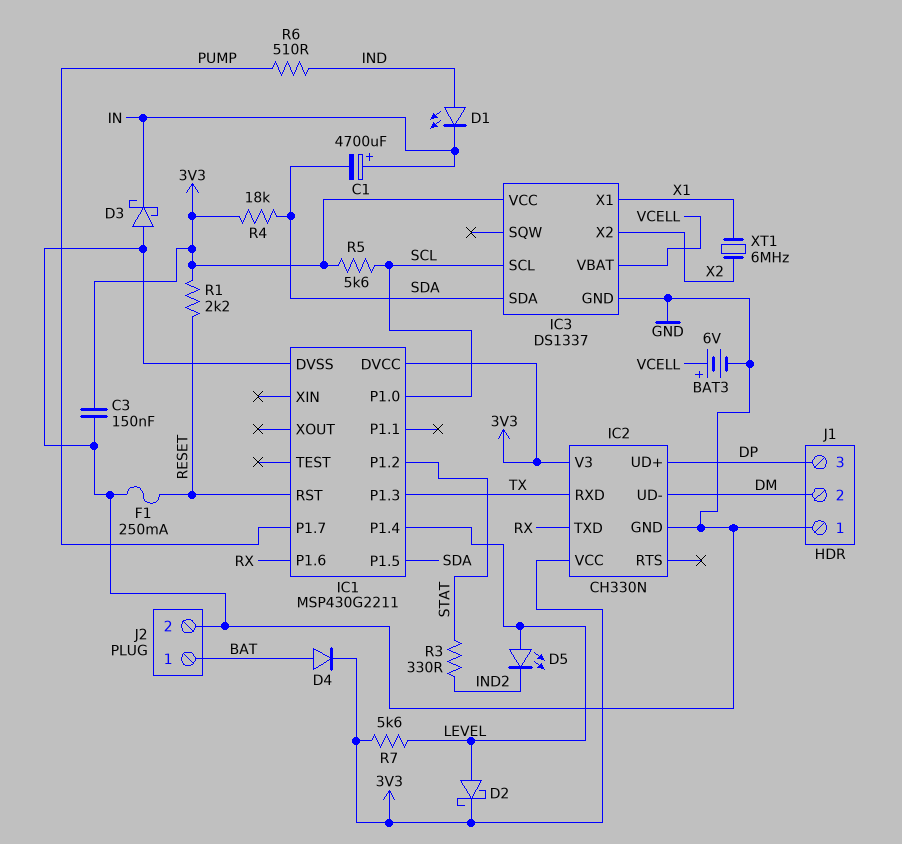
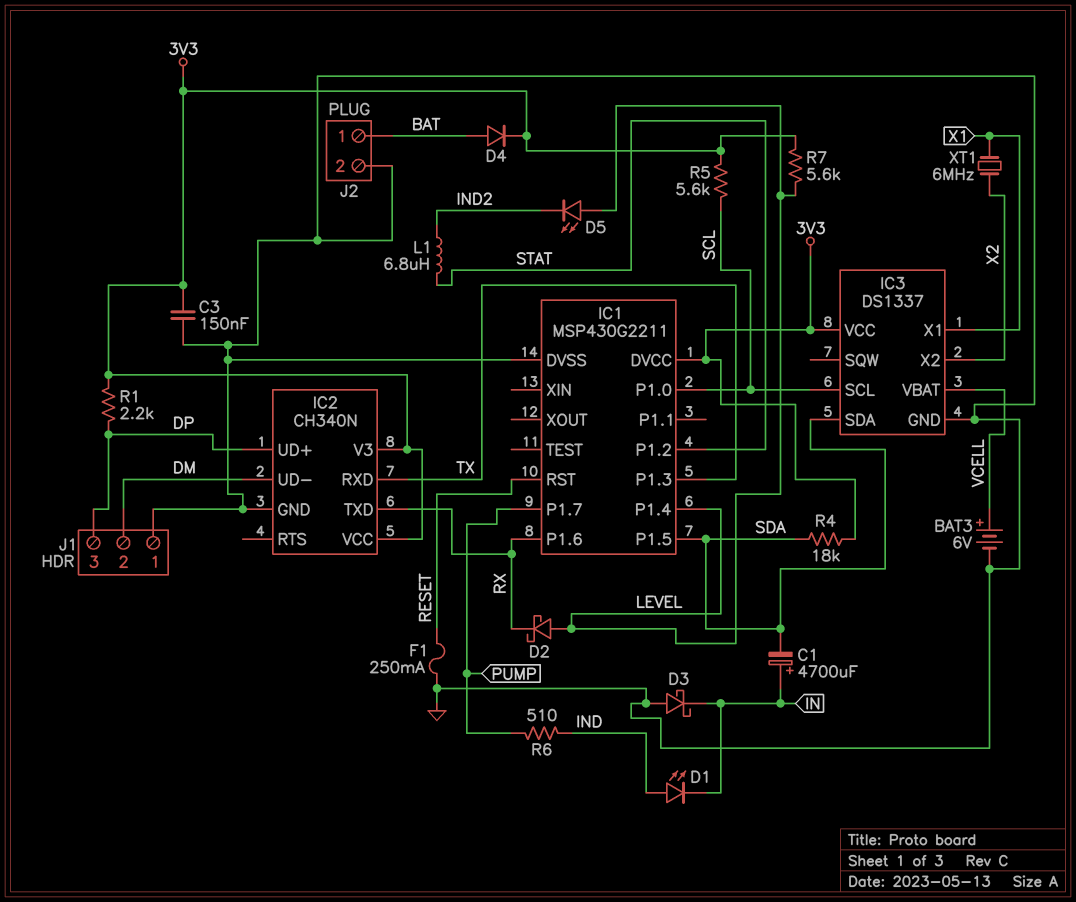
D2: schottky (A LEVEL, K 3V3) -> schottky (A LEVEL, K RX)
IC2: CH330N -> CH340N
L1: none -> 6.8uH (IND2, STAT)
R1: 2.2k (3V3, RESET) -> 2.2k (3V3, DP)
R3: 330 (IND2, STAT) -> none

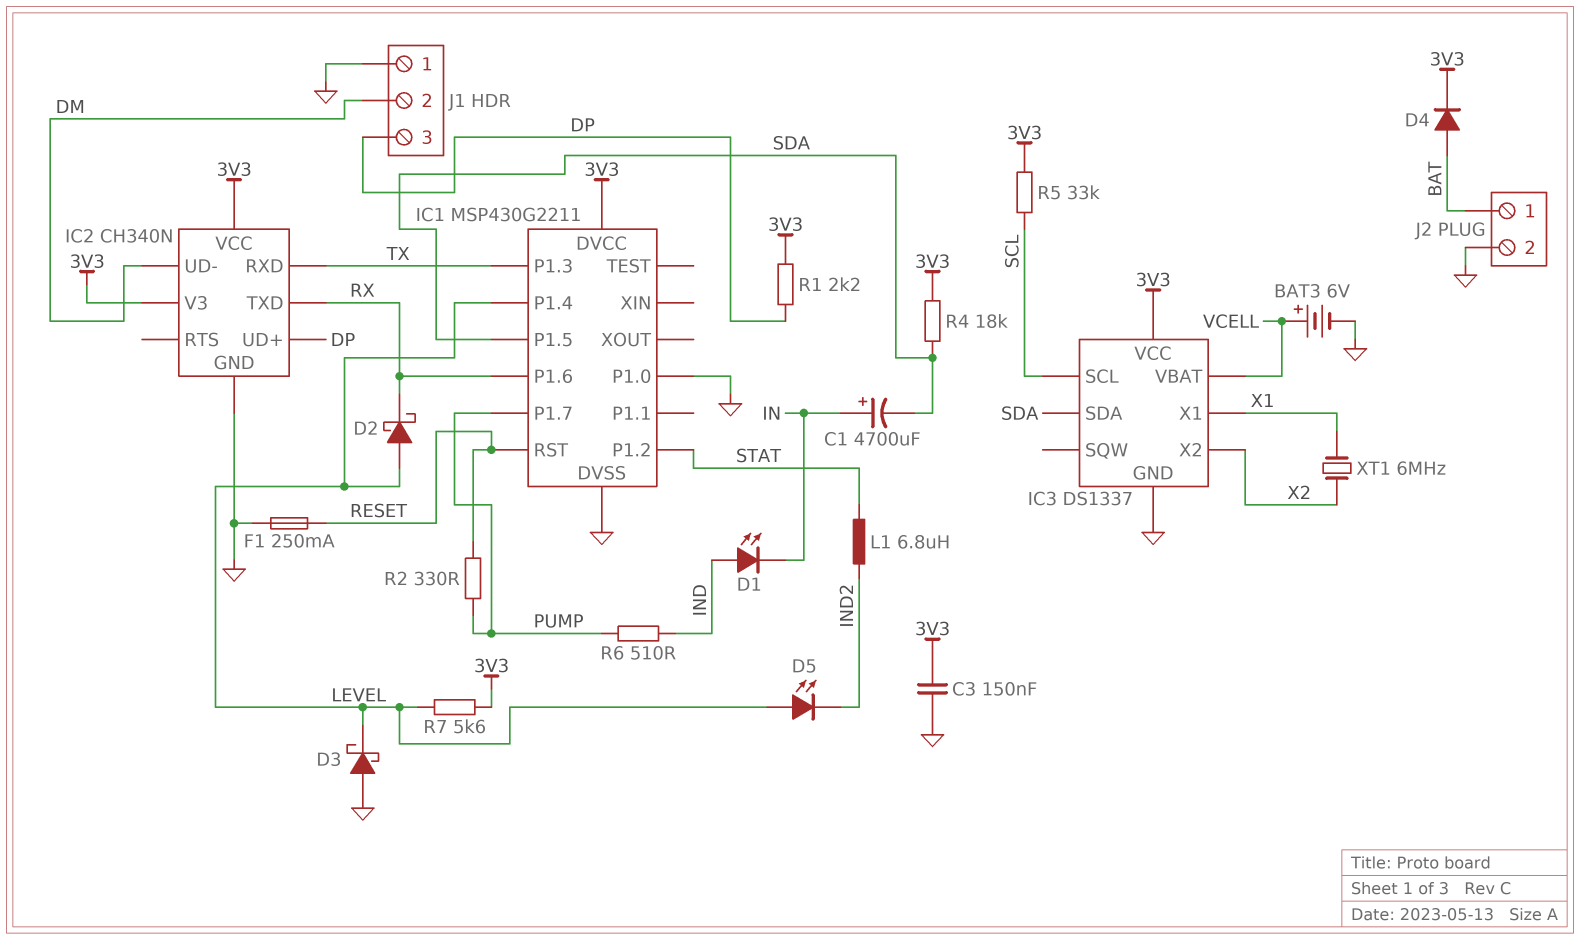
D3: schottky (A GND, K IN) -> schottky (A GND, K LEVEL)
IC1 pin P1.0: SCL -> GND
R2: none -> 330 (PUMP, RESET)
R5: 5.6k (3V3, SCL) -> 33k (3V3, SCL)

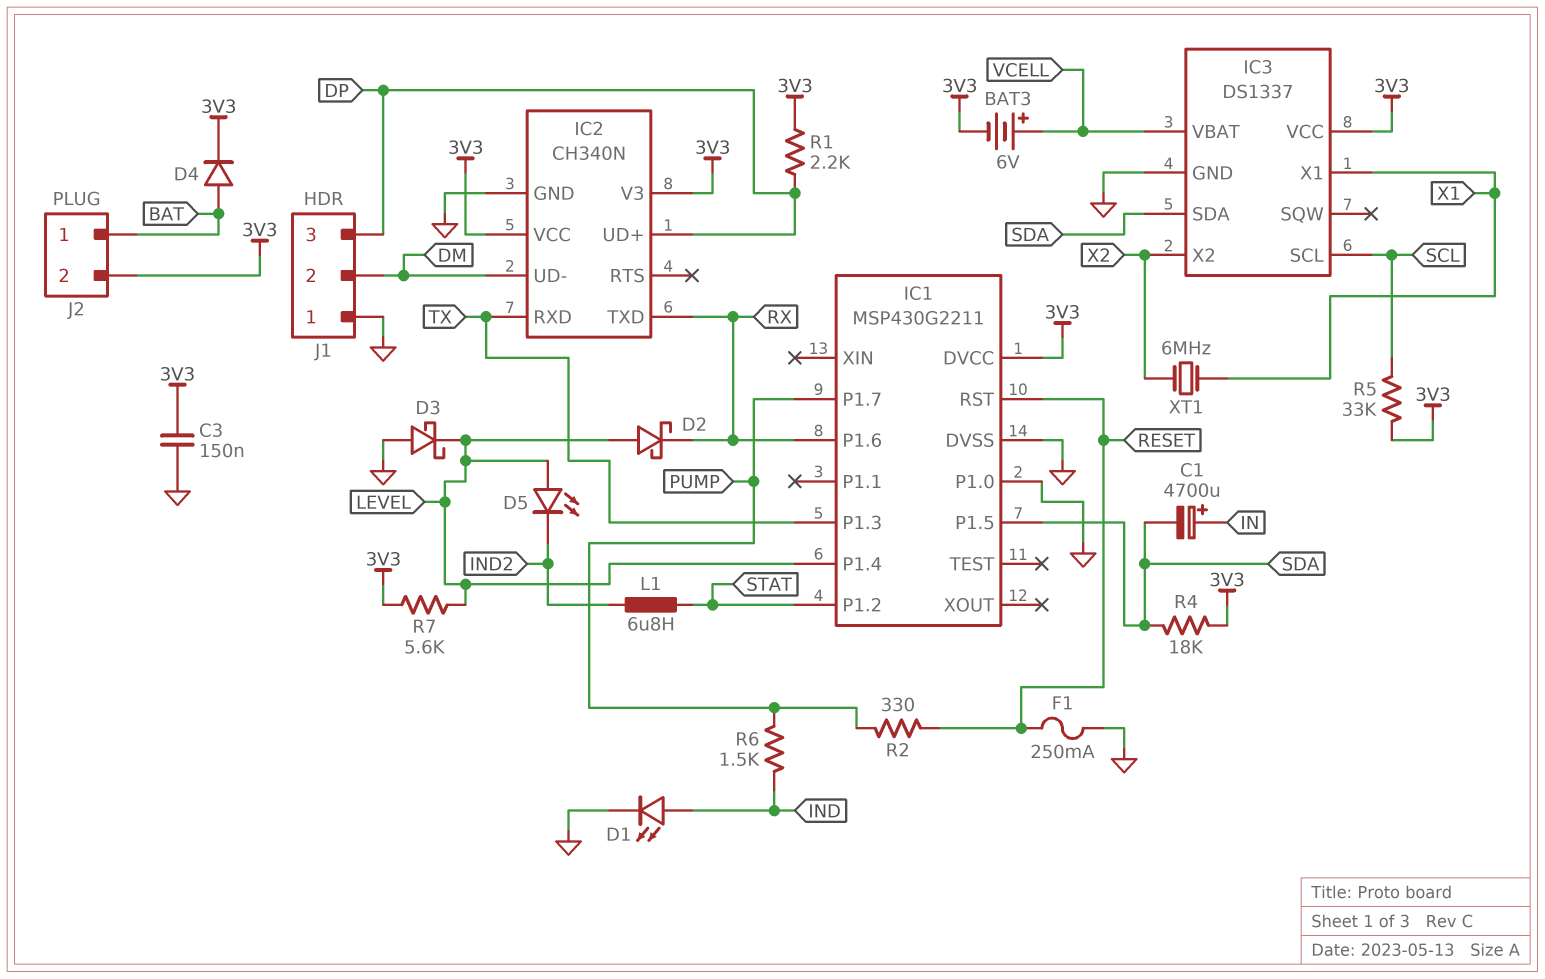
BAT3: 6V (plus VCELL, minus GND) -> 6V (plus VCELL, minus 3V3)
D1: LED (A IND, K IN) -> LED (A IND, K GND)
J2 pin 2: GND -> 3V3
R6: 510 (IND, PUMP) -> 1.5k (IND, PUMP)

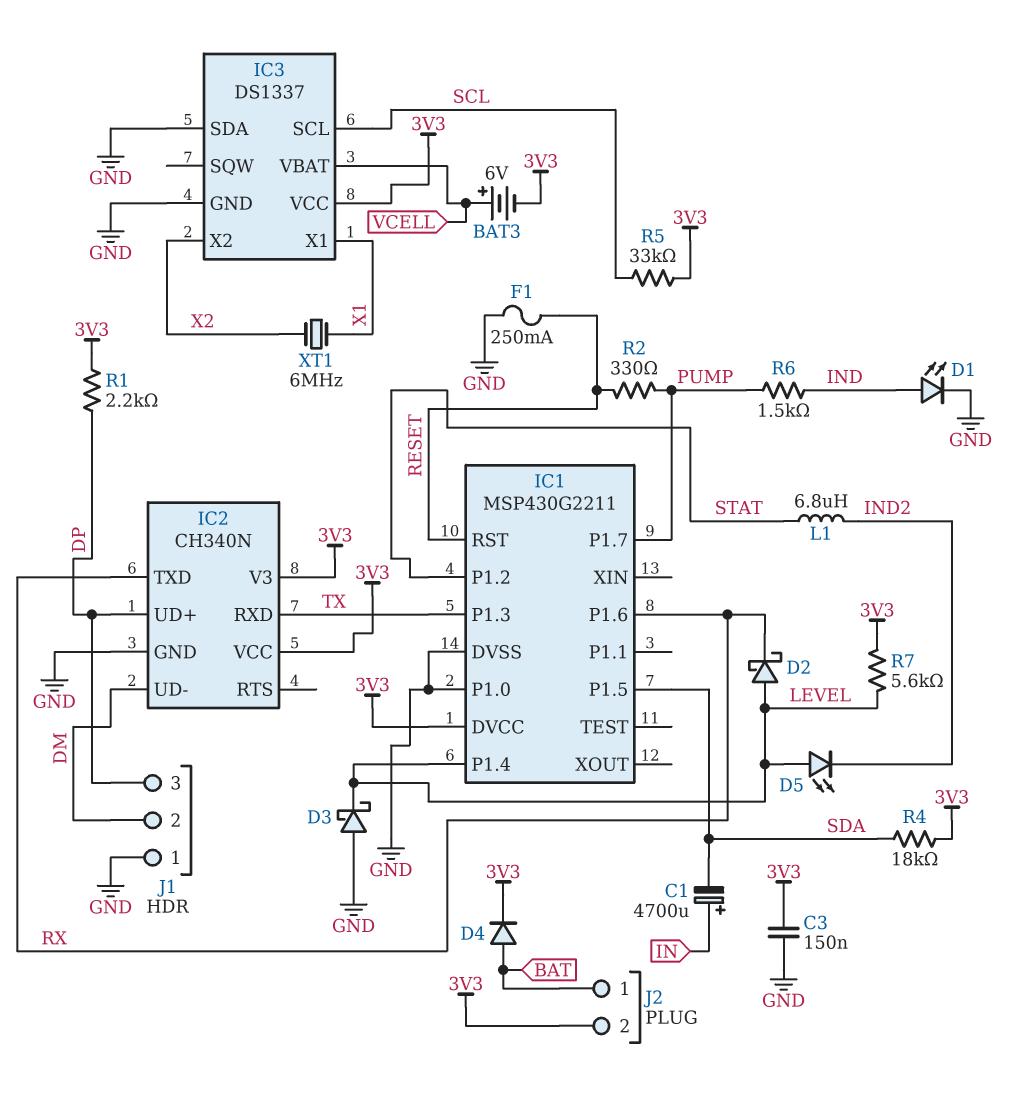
IC3 pin SDA: SDA -> GND

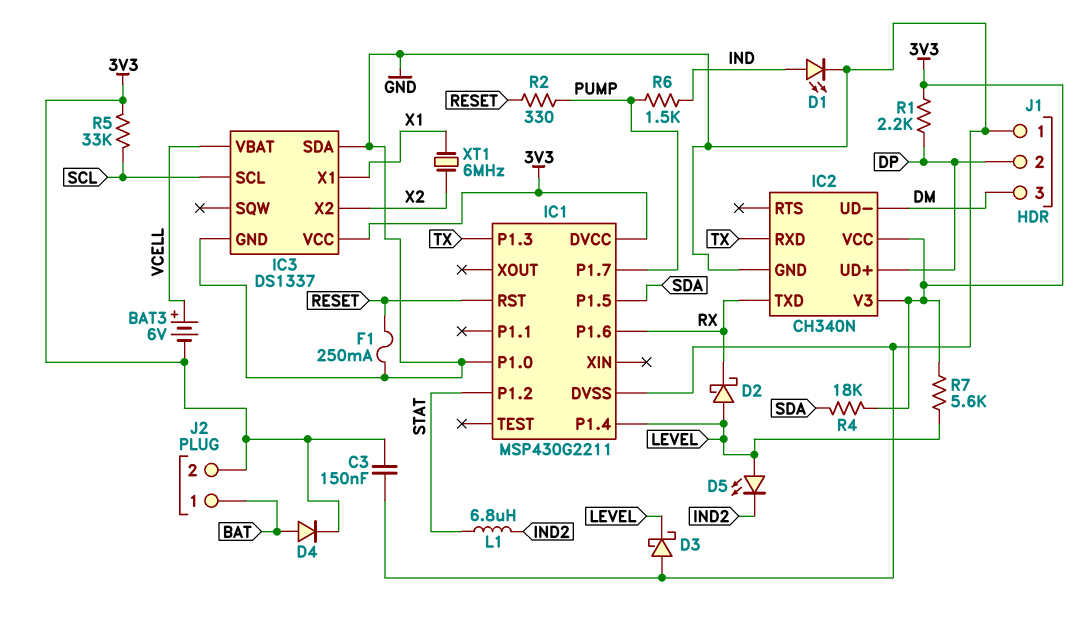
C1: 4700uF (plus IN, minus SDA) -> none
J1 pin 2: DM -> DP
J1 pin 3: DP -> DM

